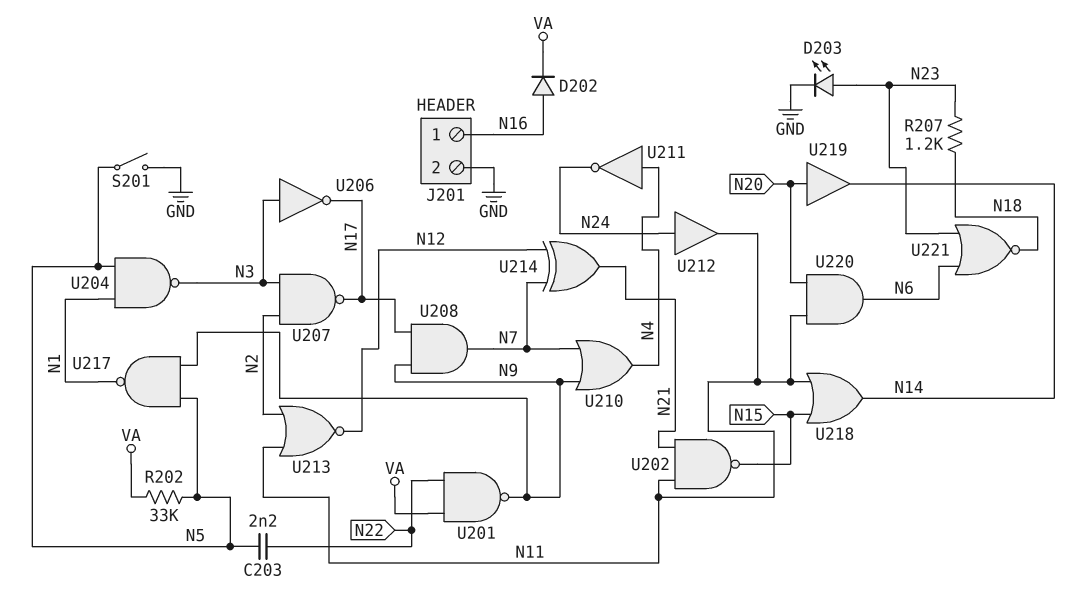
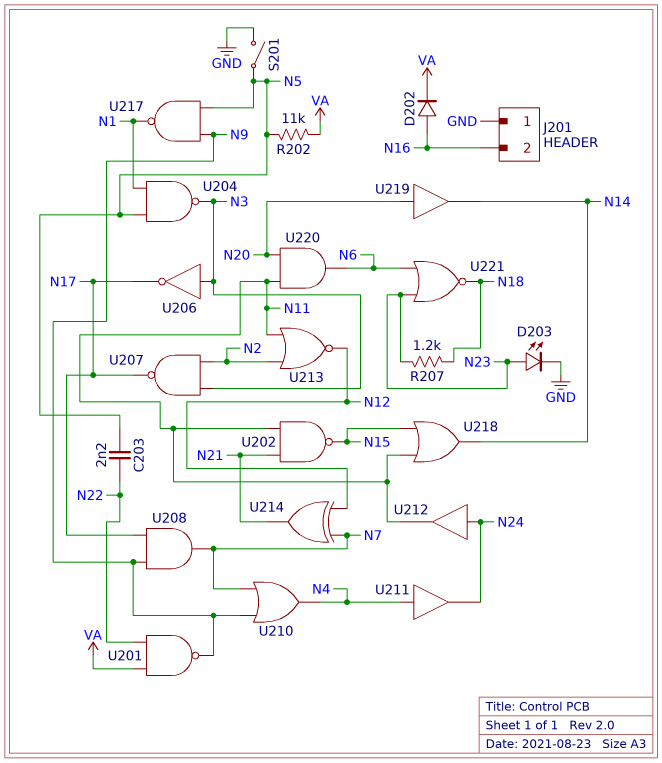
J201 pin 1: N16 -> GND
J201 pin 2: GND -> N16
R202: 33k (N5, VA) -> 11k (N5, VA)
U211: NOT (in N4, out N24) -> buffer (in N4, out N24)

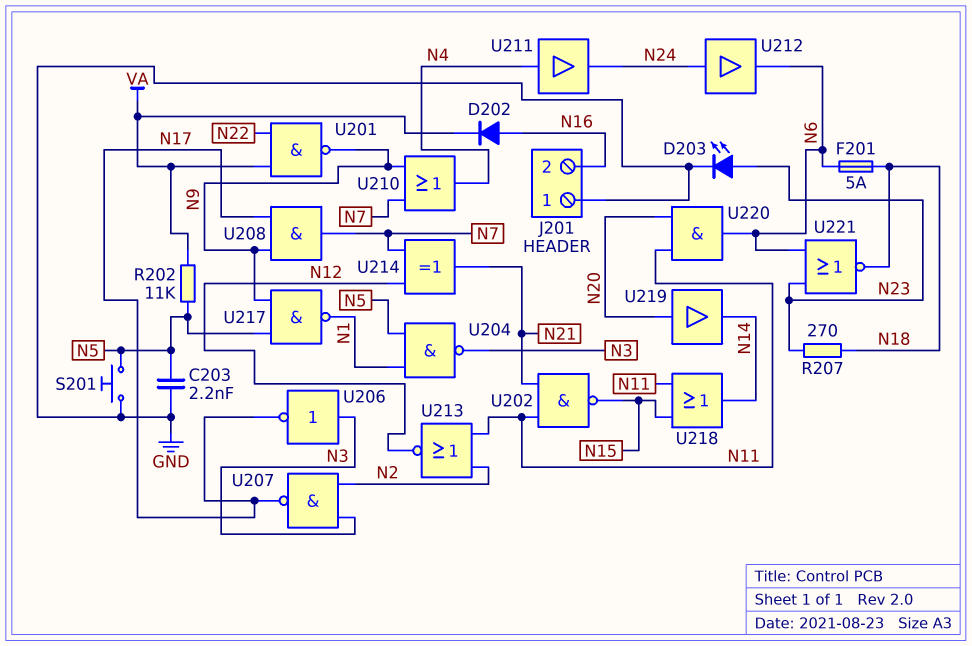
C203: 2.2nF (N5, N22) -> 2.2nF (GND, N5)
F201: none -> 5A (N6, N18)
R207: 1.2k (N18, N23) -> 270 (N18, N23)
S201: switch (GND, N5) -> button (GND, N5)
U212: buffer (in N24, out N11) -> buffer (in N24, out N6)

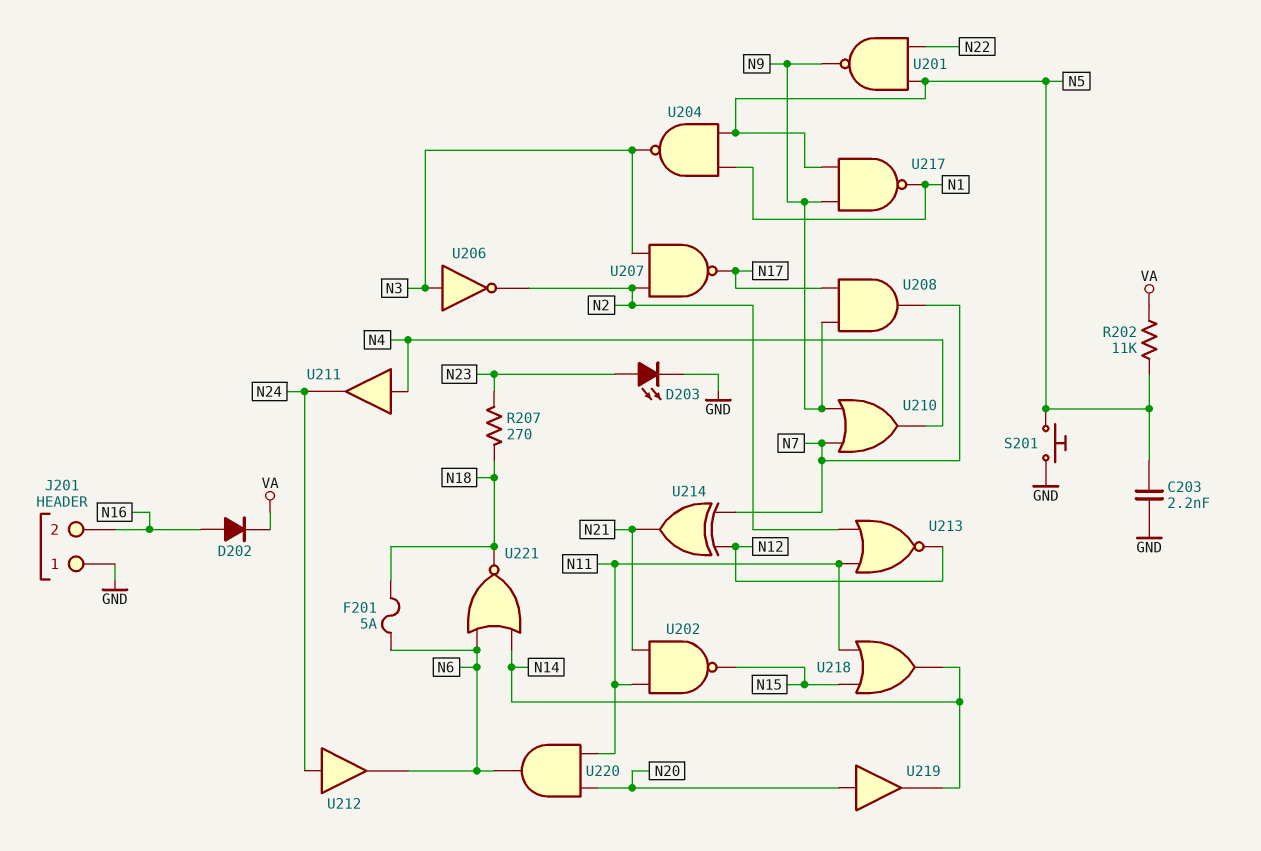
U201: NAND (in N22, in VA, out N9) -> NAND (in N5, in N22, out N9)
U206: NOT (in N3, out N17) -> NOT (in N3, out N2)
U221: NOR (in N6, in N23, out N18) -> NOR (in N6, in N14, out N18)

